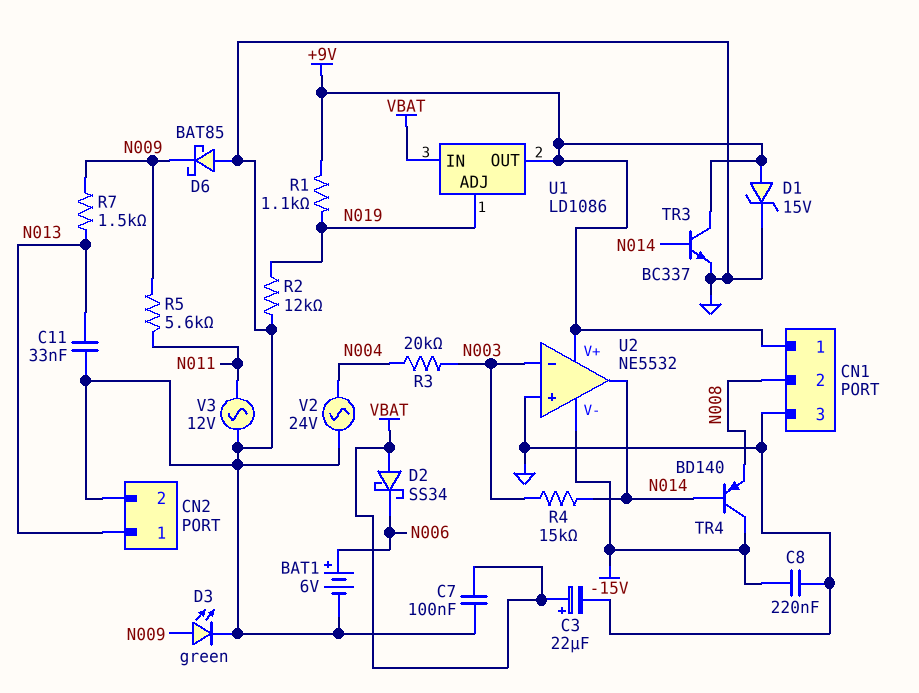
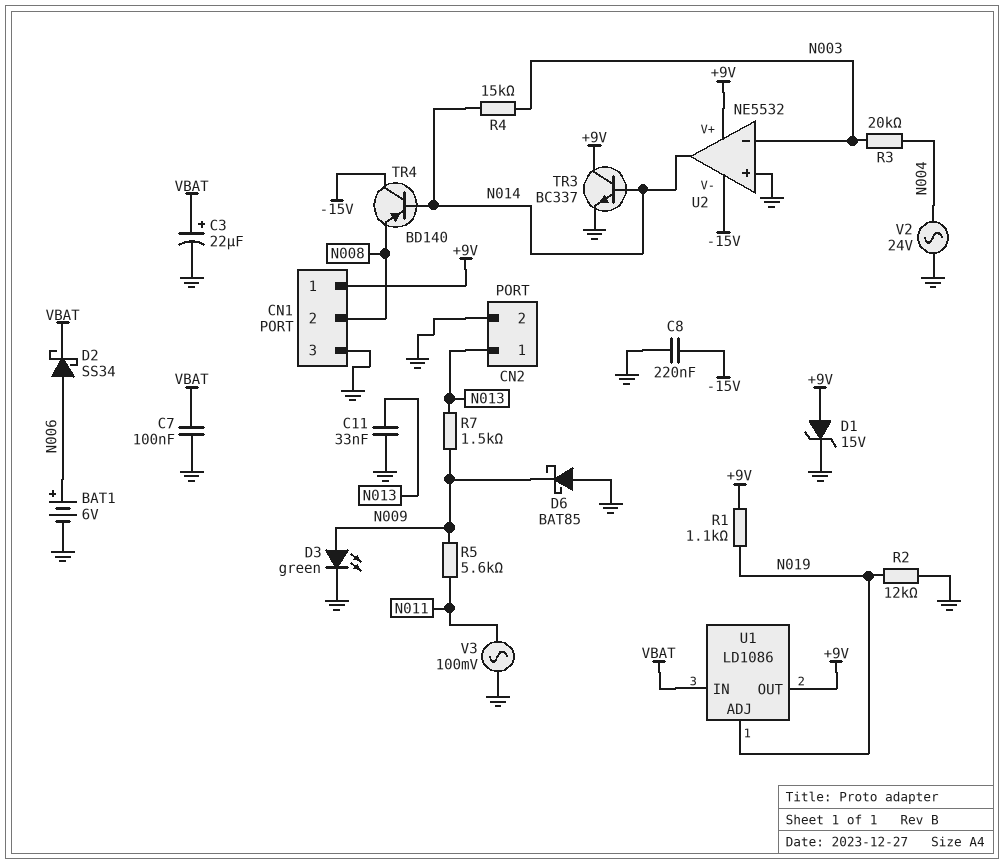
D2: schottky SS34 (A VBAT, K N006) -> schottky SS34 (A N006, K VBAT)
V3: AC 12V (GND, N011) -> AC 100mV (GND, N011)

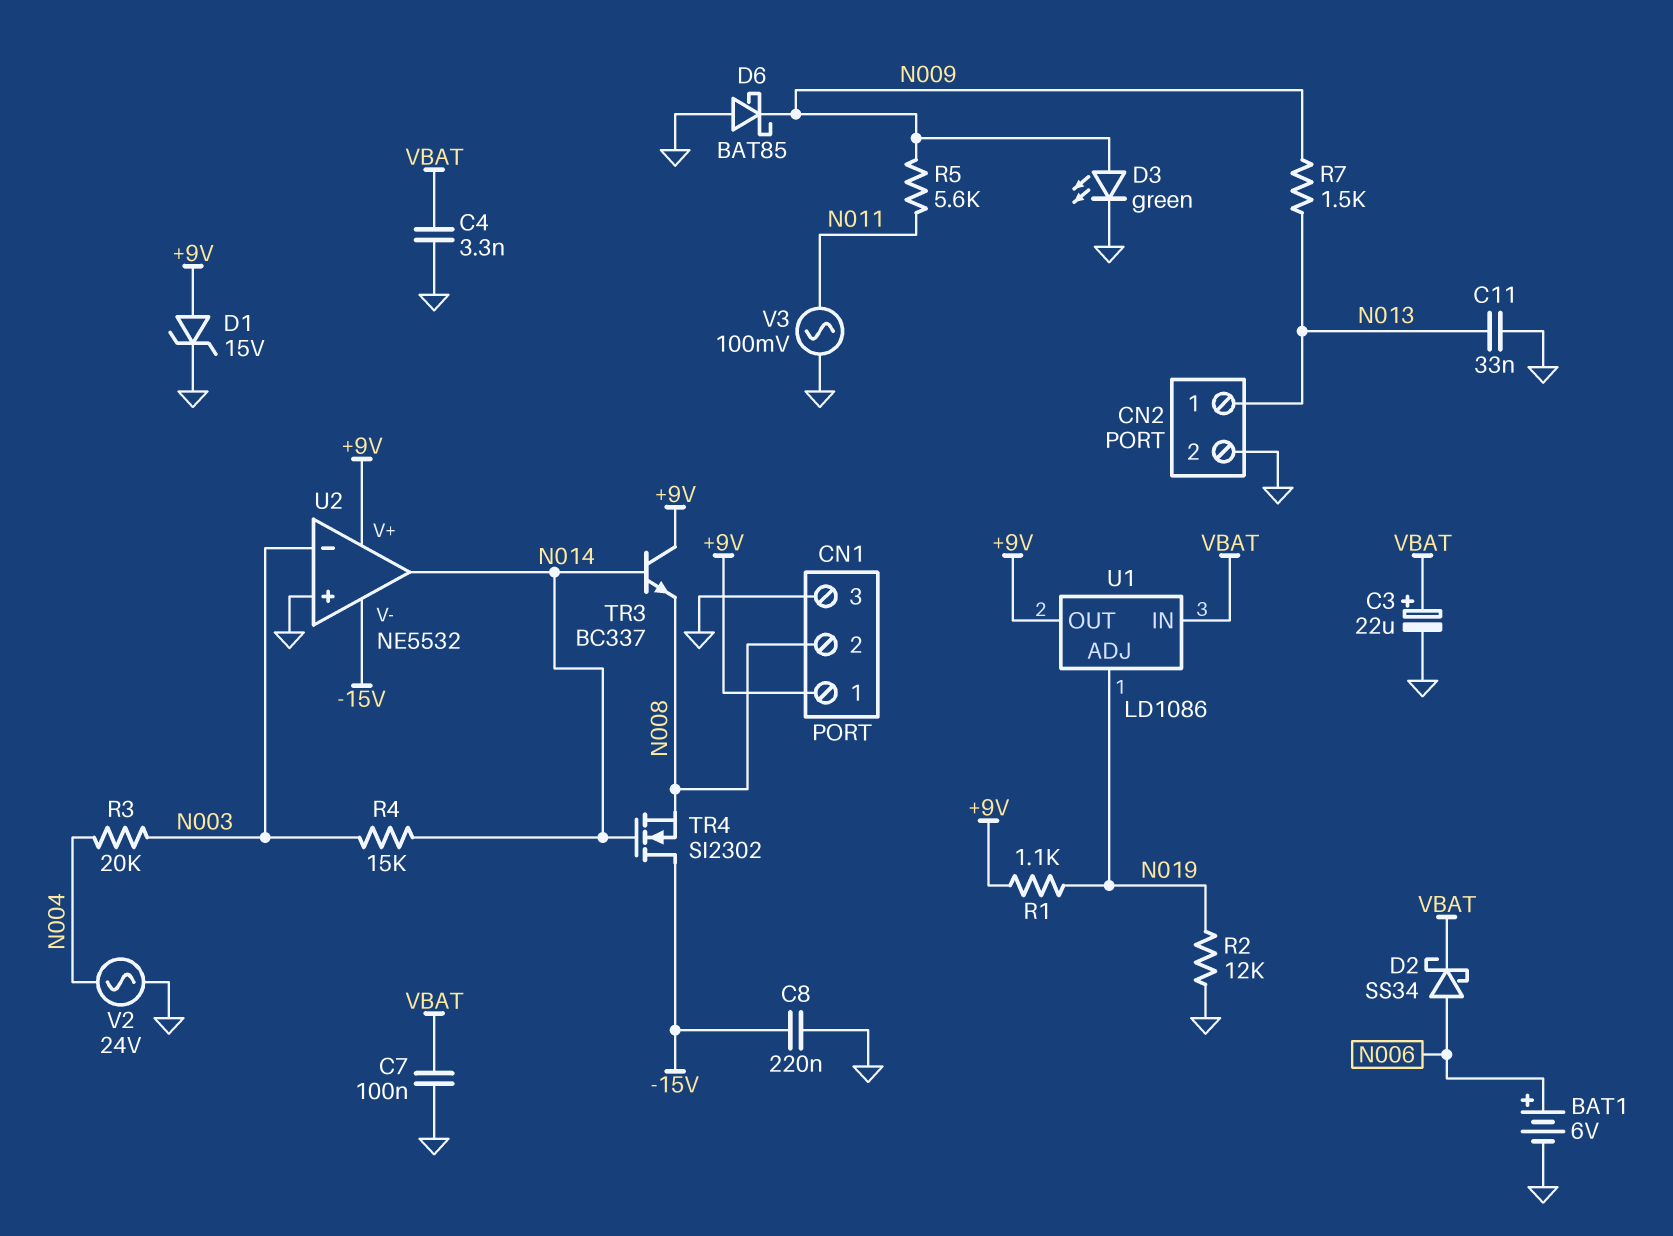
C4: none -> 3.3nF (GND, VBAT)
TR3: NPN BC337 (B N014, C +9V, E GND) -> NPN BC337 (B N014, C +9V, E N008)
TR4: PNP BD140 (B N014, C -15V, E N008) -> NMOS SI2302 (G N014, D -15V, S N008)

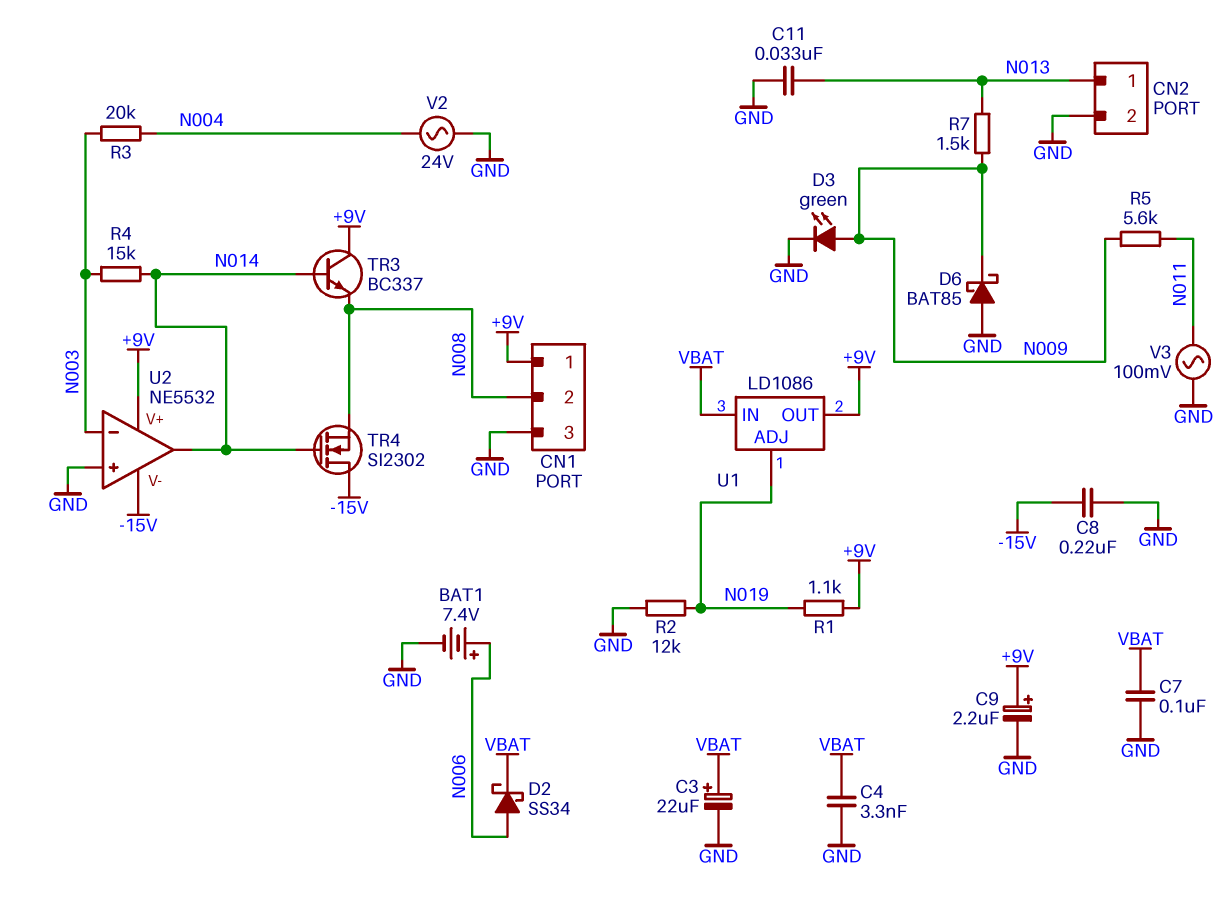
BAT1: 6V (plus N006, minus GND) -> 7.4V (plus N006, minus GND)
C9: none -> 2.2uF (plus +9V, minus GND)
D1: zener 15V (A +9V, K GND) -> none

